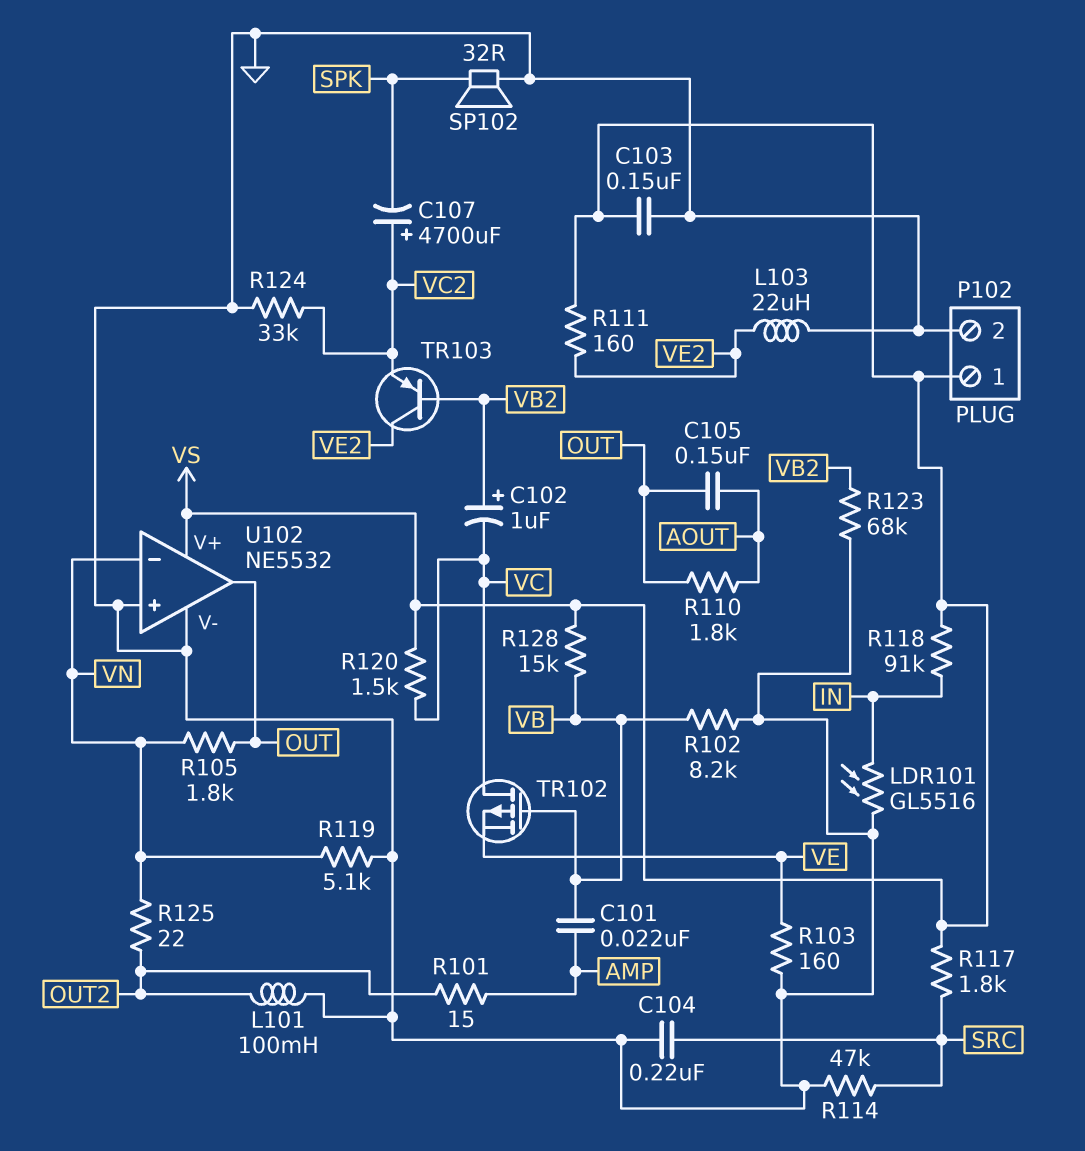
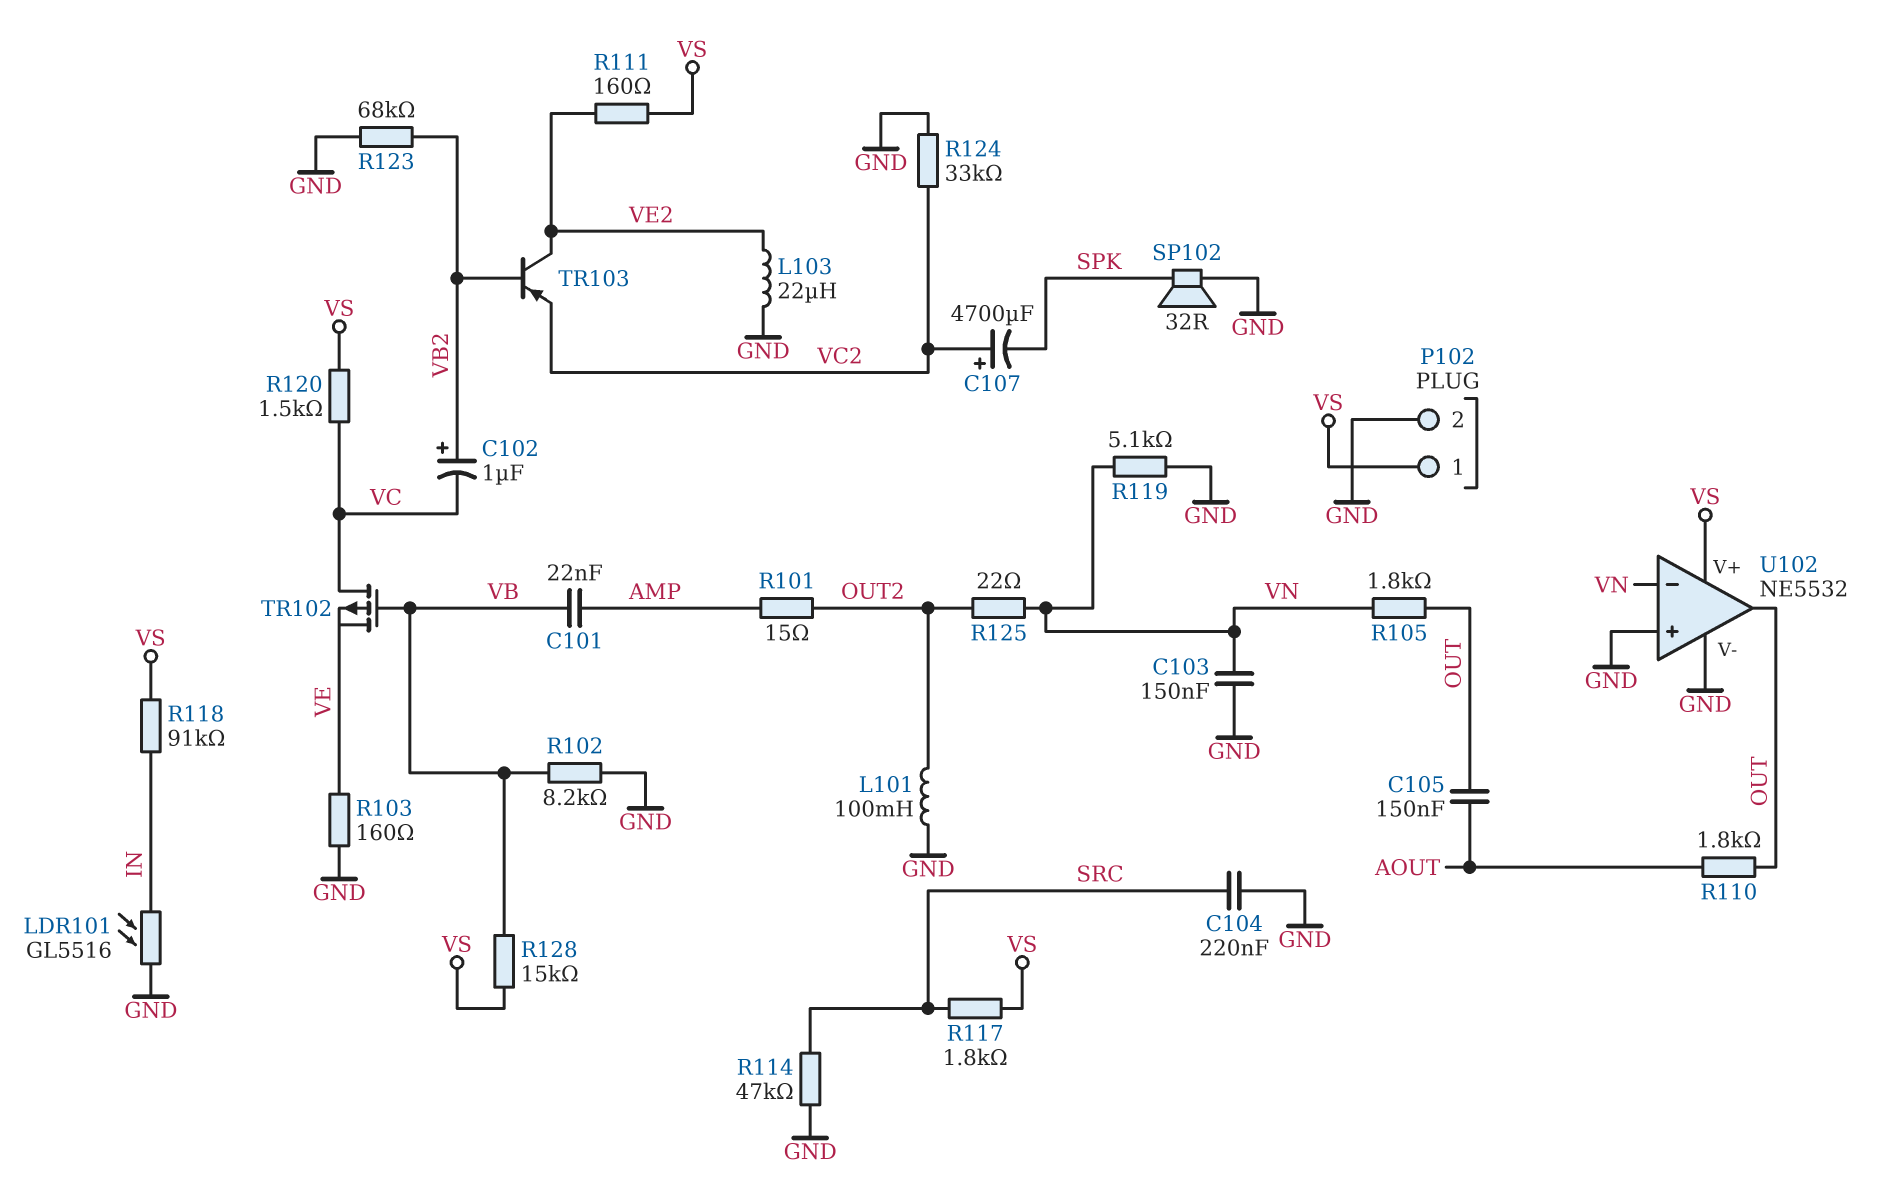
C103: 150nF (GND, VS) -> 150nF (GND, VN)

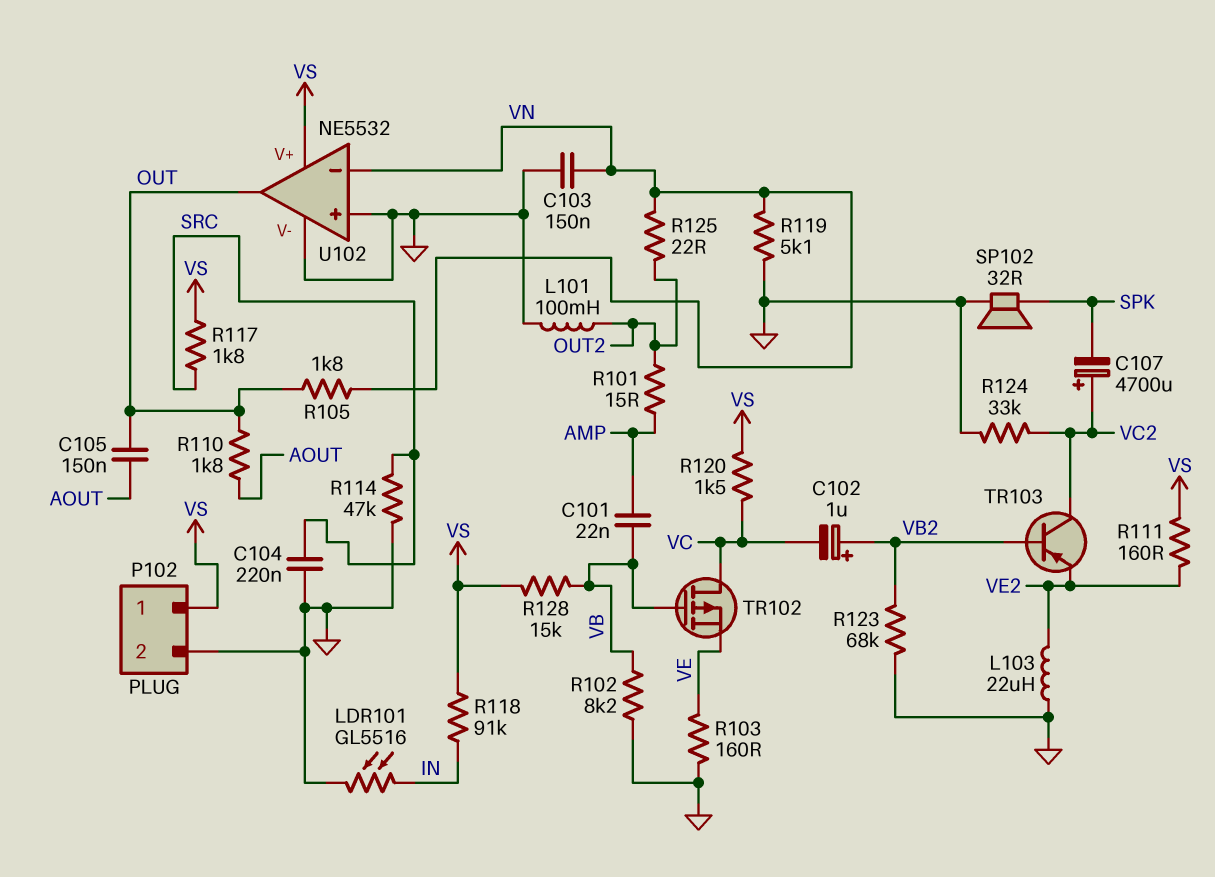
TR103: PNP (B VB2, C VE2, E VC2) -> PNP (B VB2, C VC2, E VE2)

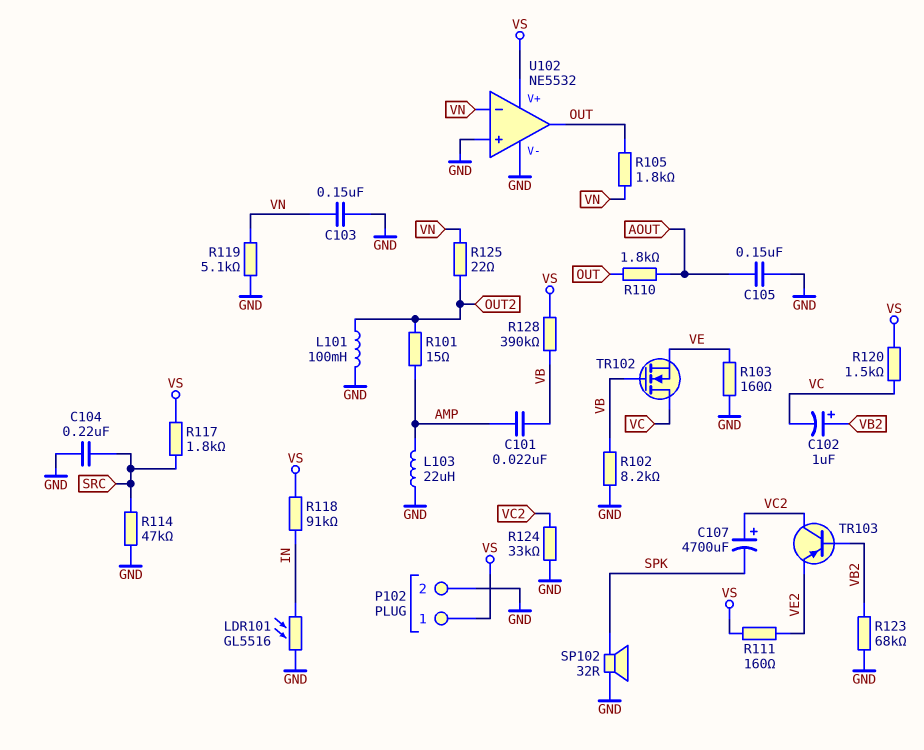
C105: 150nF (AOUT, OUT) -> 150nF (AOUT, GND)
L103: 22uH (GND, VE2) -> 22uH (AMP, GND)
R128: 15k (VB, VS) -> 390k (VB, VS)
TR102: PMOS (G VB, D VC, S VE) -> NMOS (G VB, D VC, S VE)

